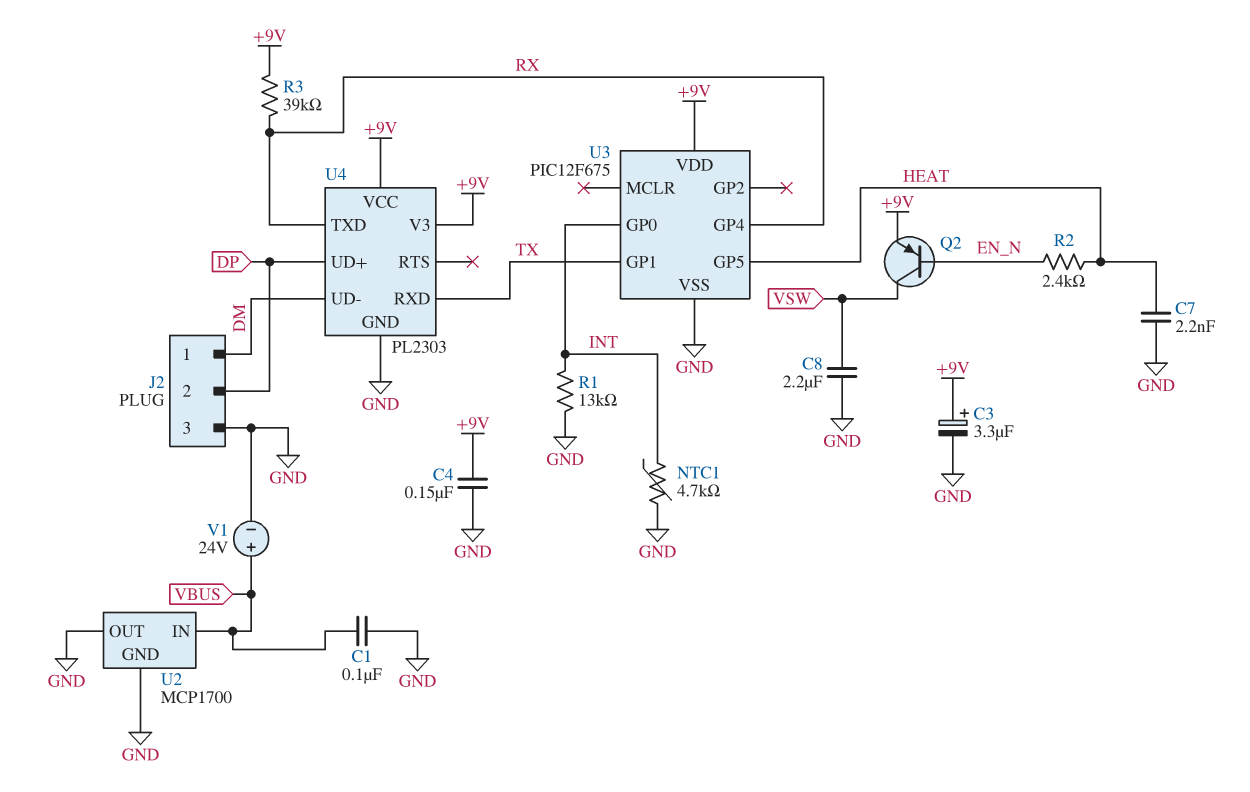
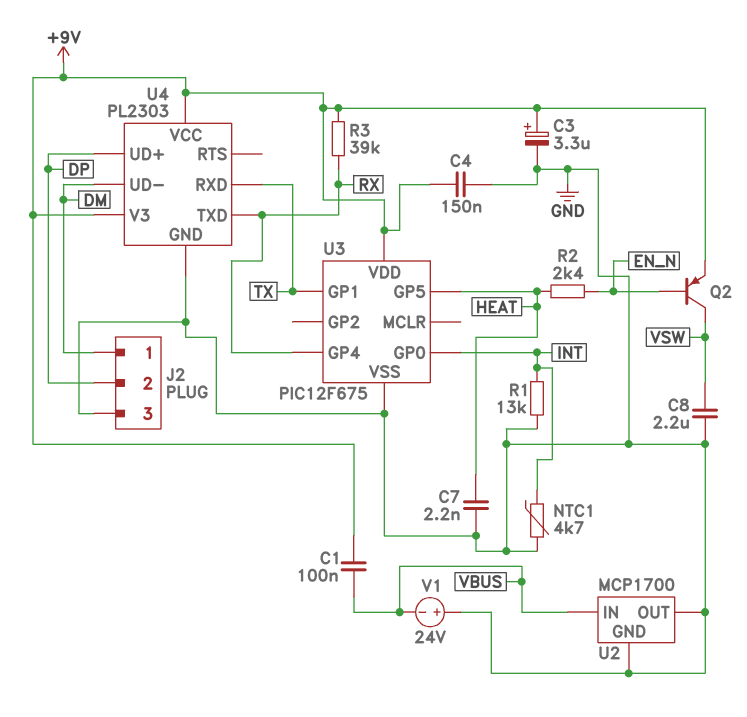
C1: 100nF (GND, VBUS) -> 100nF (+9V, VBUS)
V1: 24V (plus VBUS, minus GND) -> 24V (plus GND, minus VBUS)

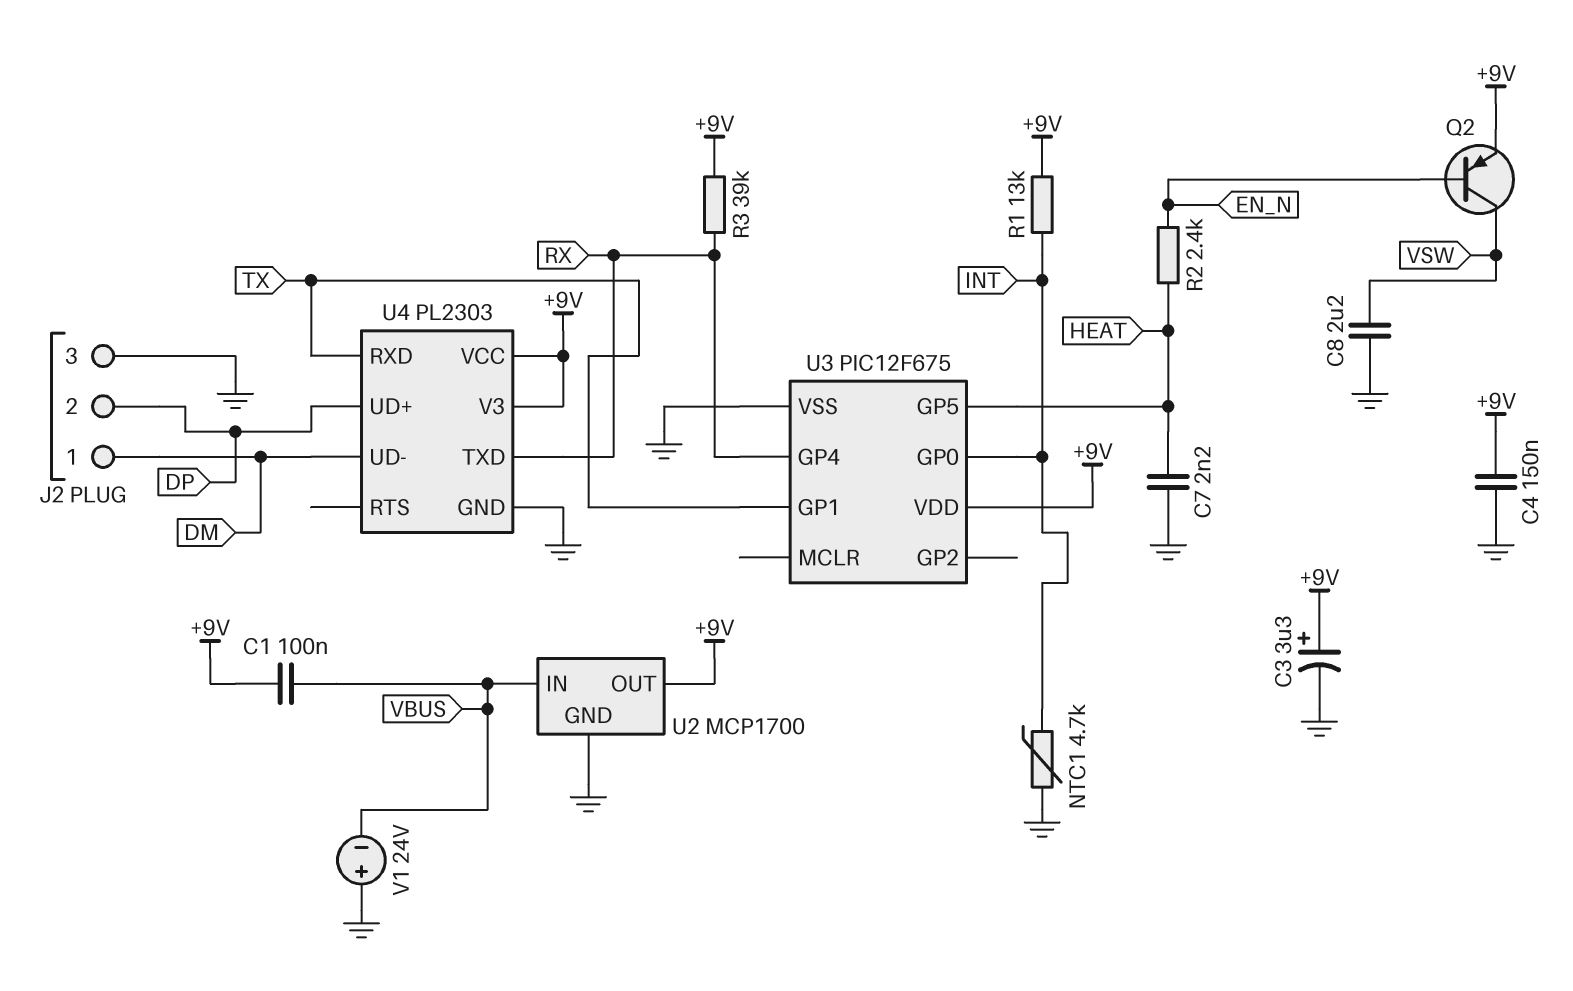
R1: 13k (GND, INT) -> 13k (+9V, INT)
U2 pin OUT: GND -> +9V

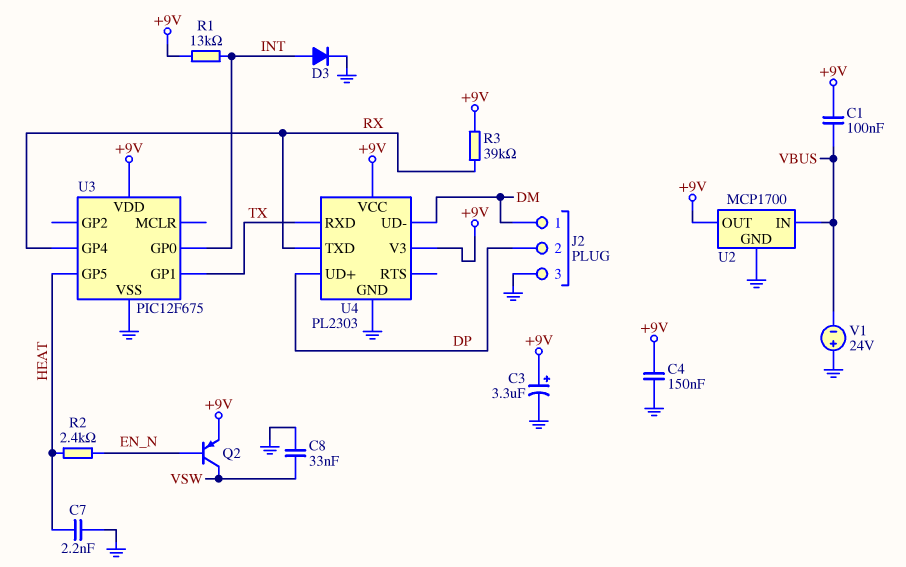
C8: 2.2uF (GND, VSW) -> 33nF (GND, VSW)
D3: none -> diode (A INT, K GND)
NTC1: 4.7k (GND, INT) -> none

